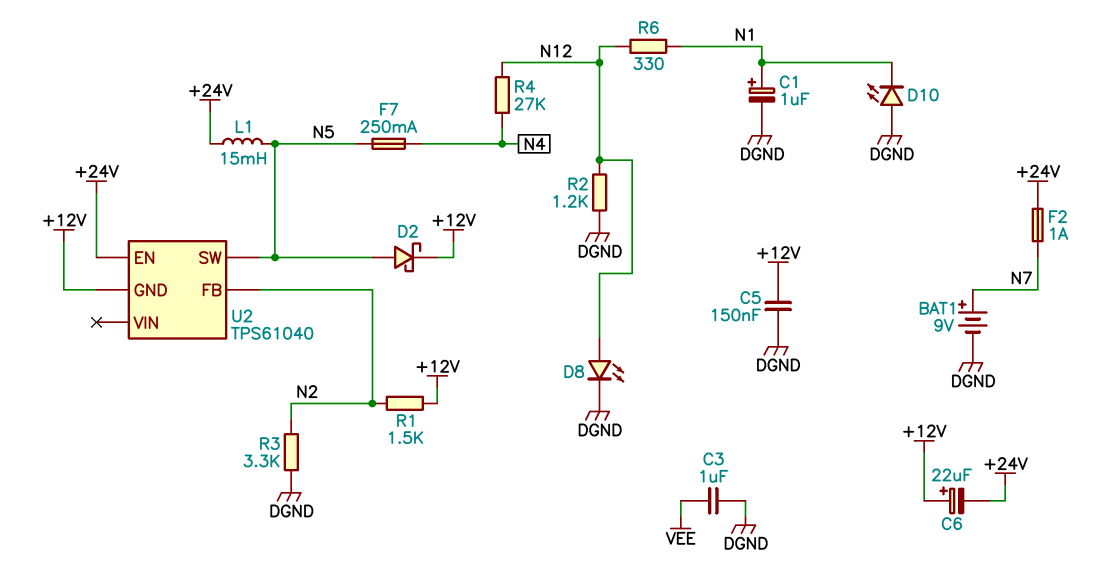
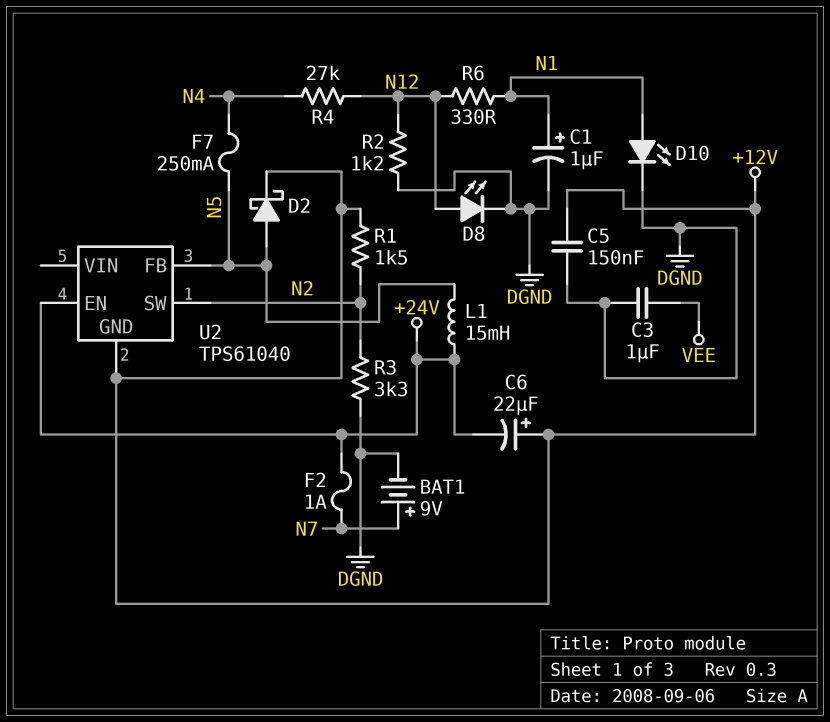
D10: LED (A DGND, K N1) -> LED (A N1, K DGND)
U2 pin FB: N2 -> N5
U2 pin SW: N5 -> N2

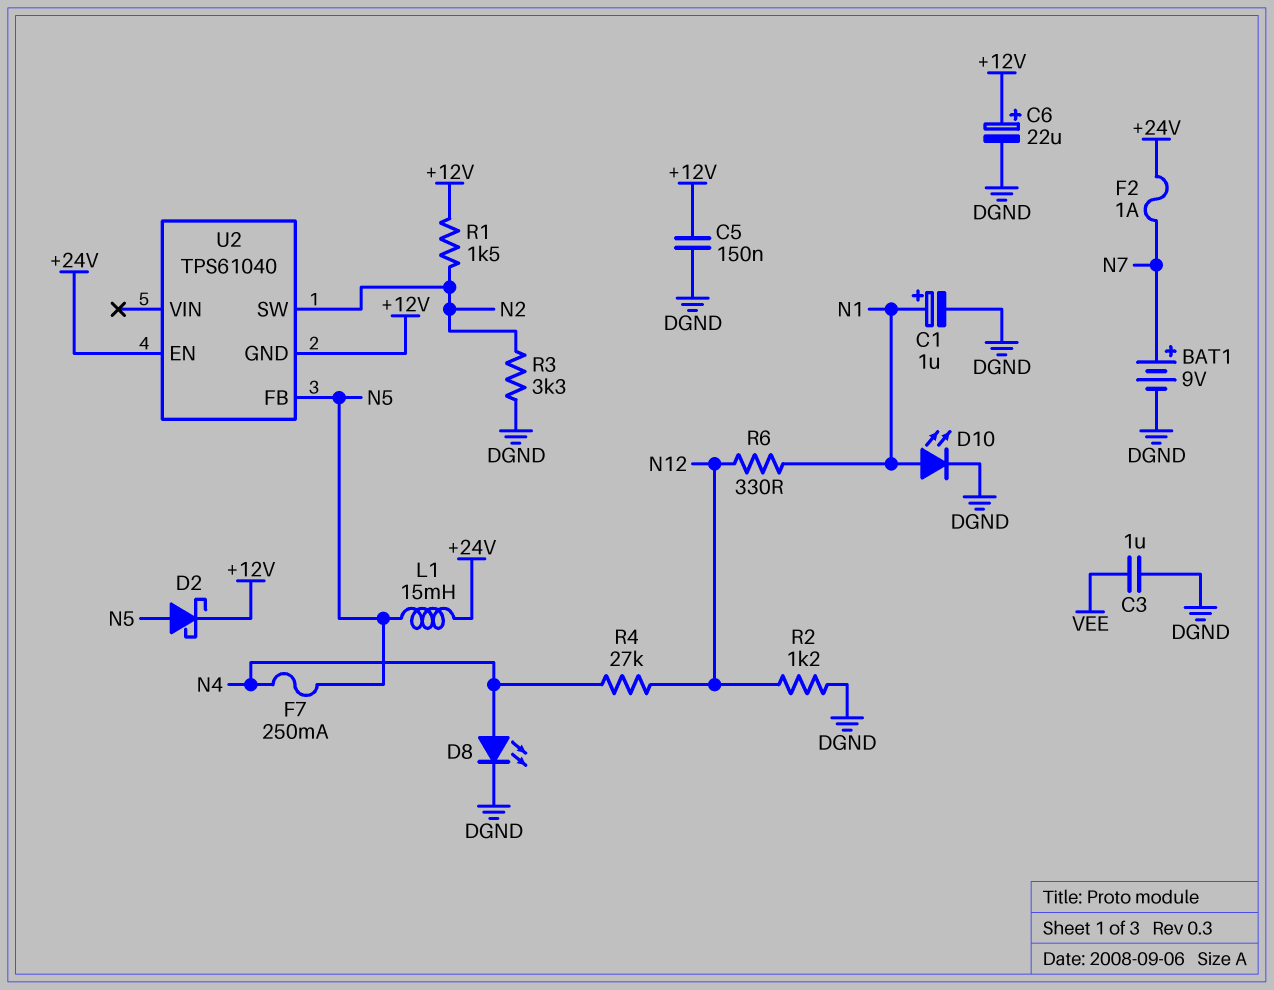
C6: 22uF (plus +12V, minus +24V) -> 22uF (plus +12V, minus DGND)
D8: LED (A N12, K DGND) -> LED (A N4, K DGND)

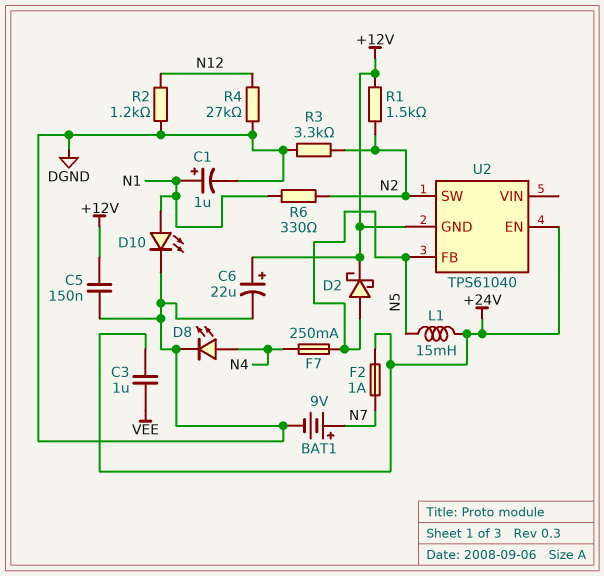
C3: 1uF (DGND, VEE) -> 1uF (+24V, VEE)
R4: 27k (N4, N12) -> 27k (DGND, N12)
R6: 330 (N1, N12) -> 330 (N1, N2)

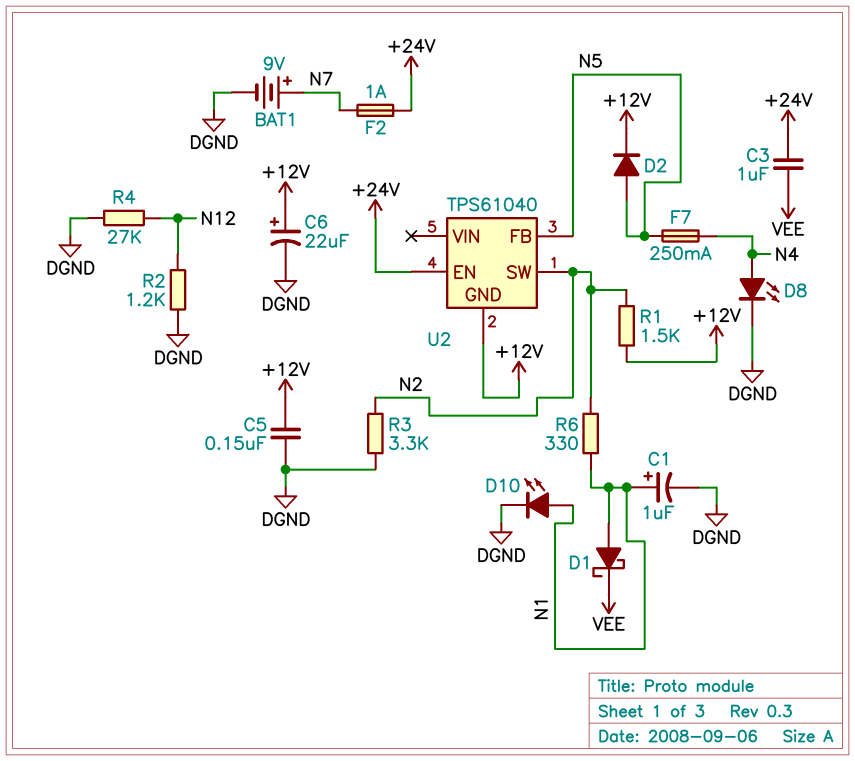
D1: none -> schottky (A N1, K VEE)
D2: schottky (A N5, K +12V) -> diode (A N5, K +12V)
L1: 15mH (+24V, N5) -> none

